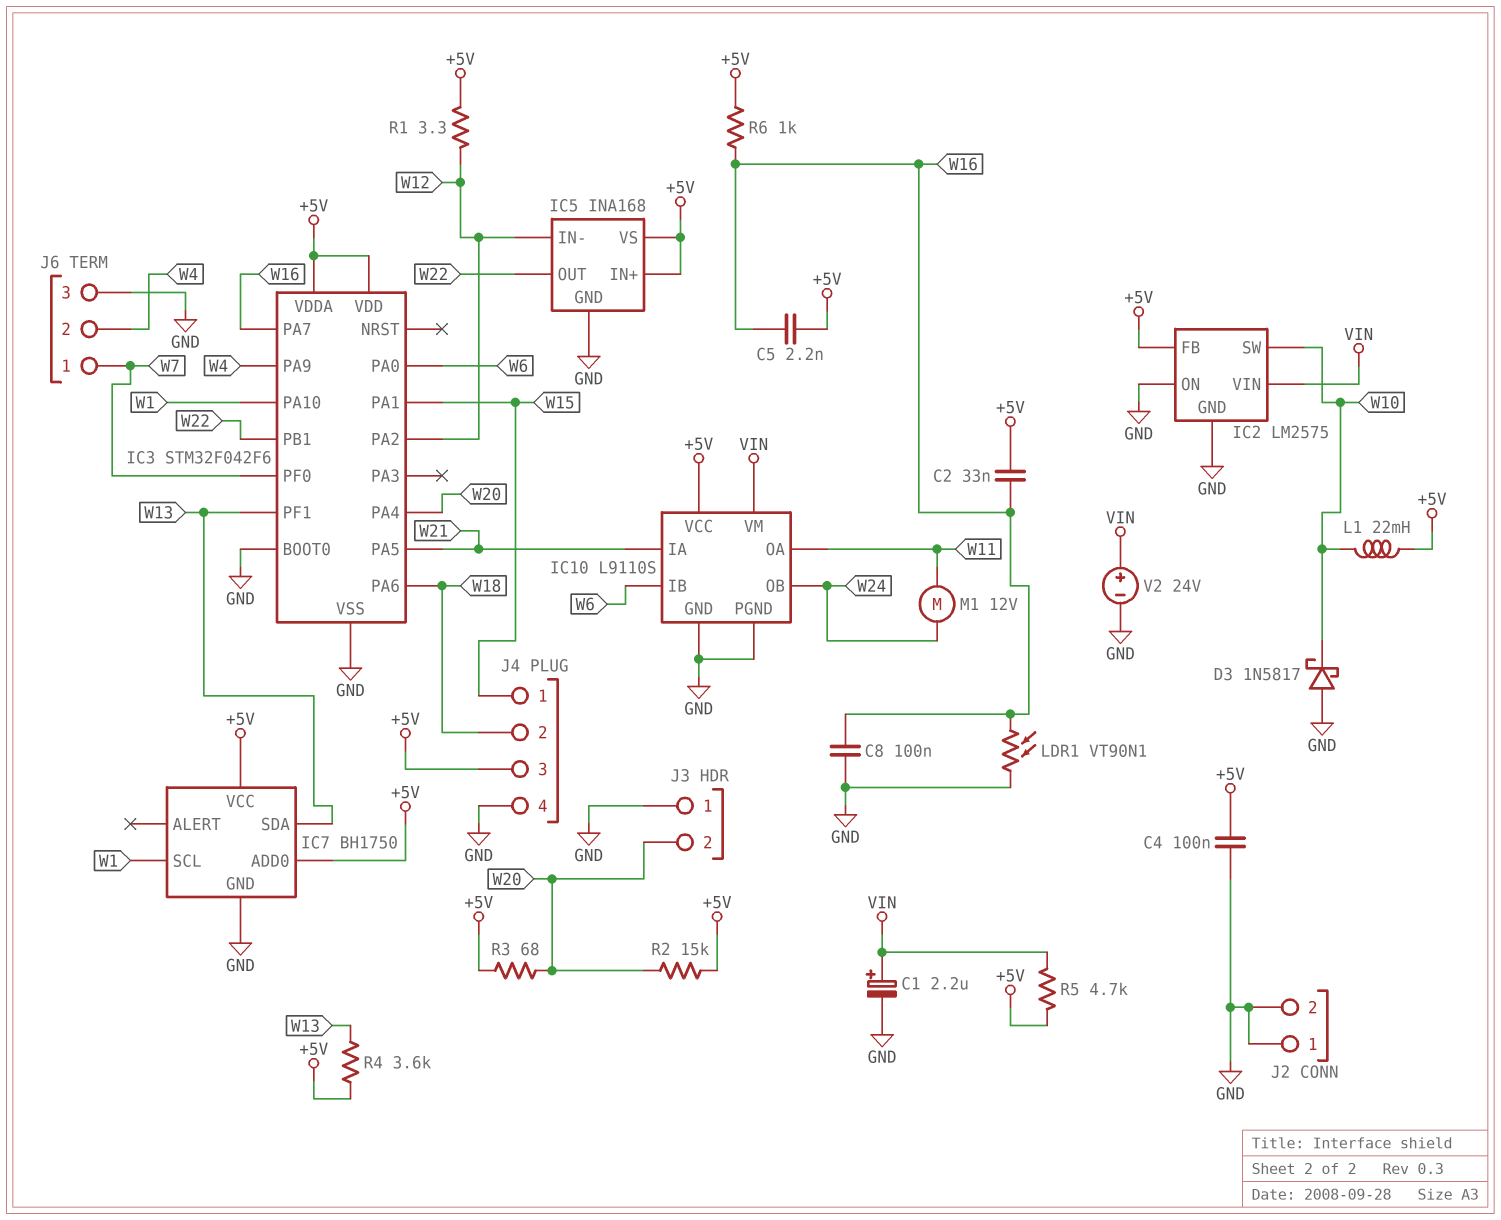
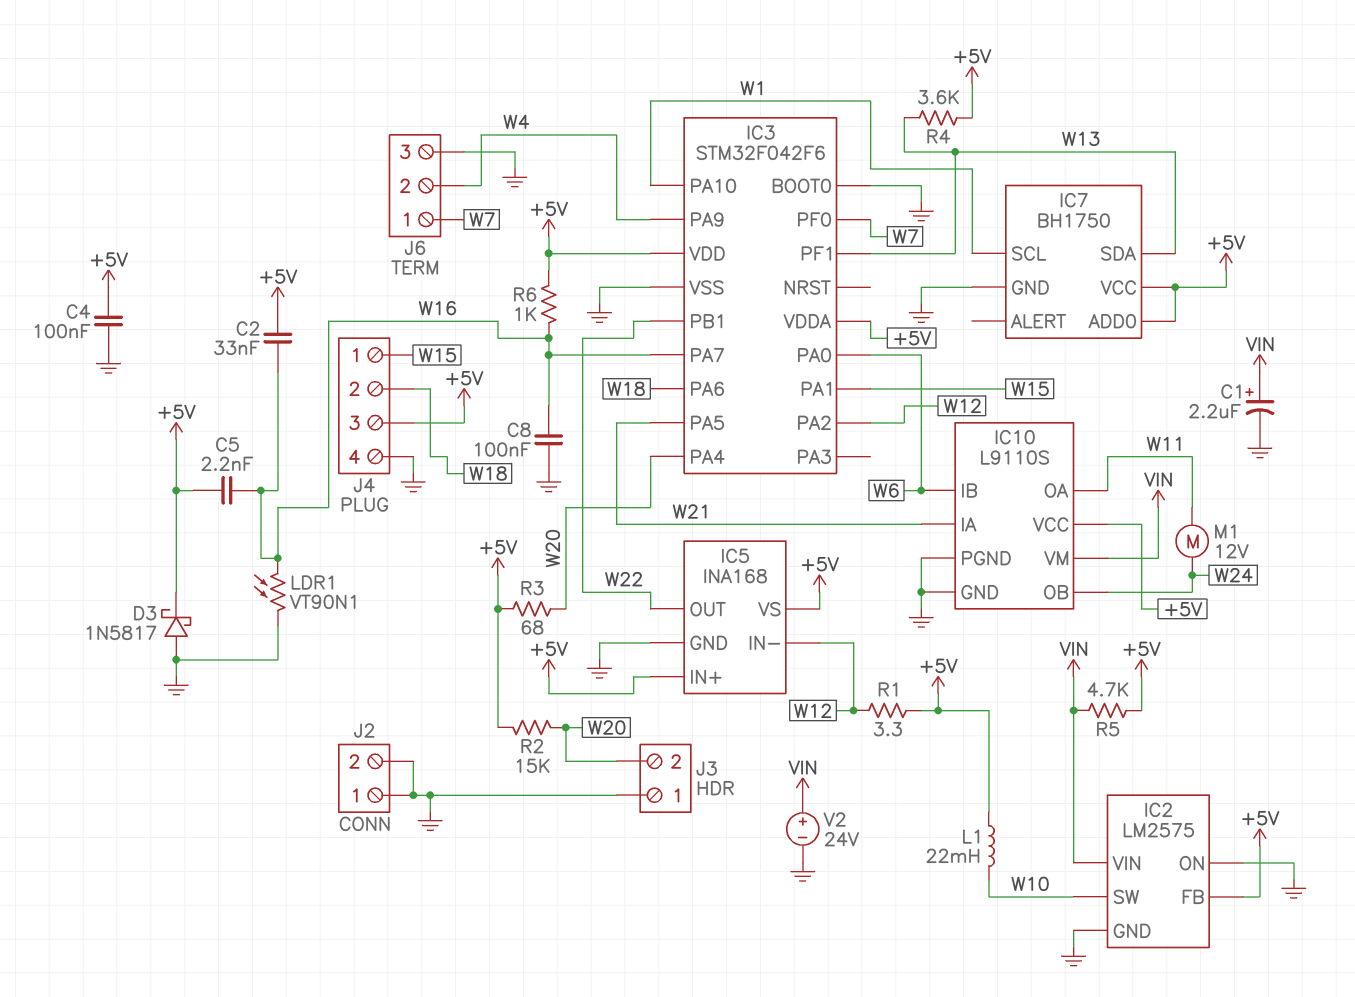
D3: schottky 1N5817 (A GND, K W10) -> schottky 1N5817 (A GND, K +5V)

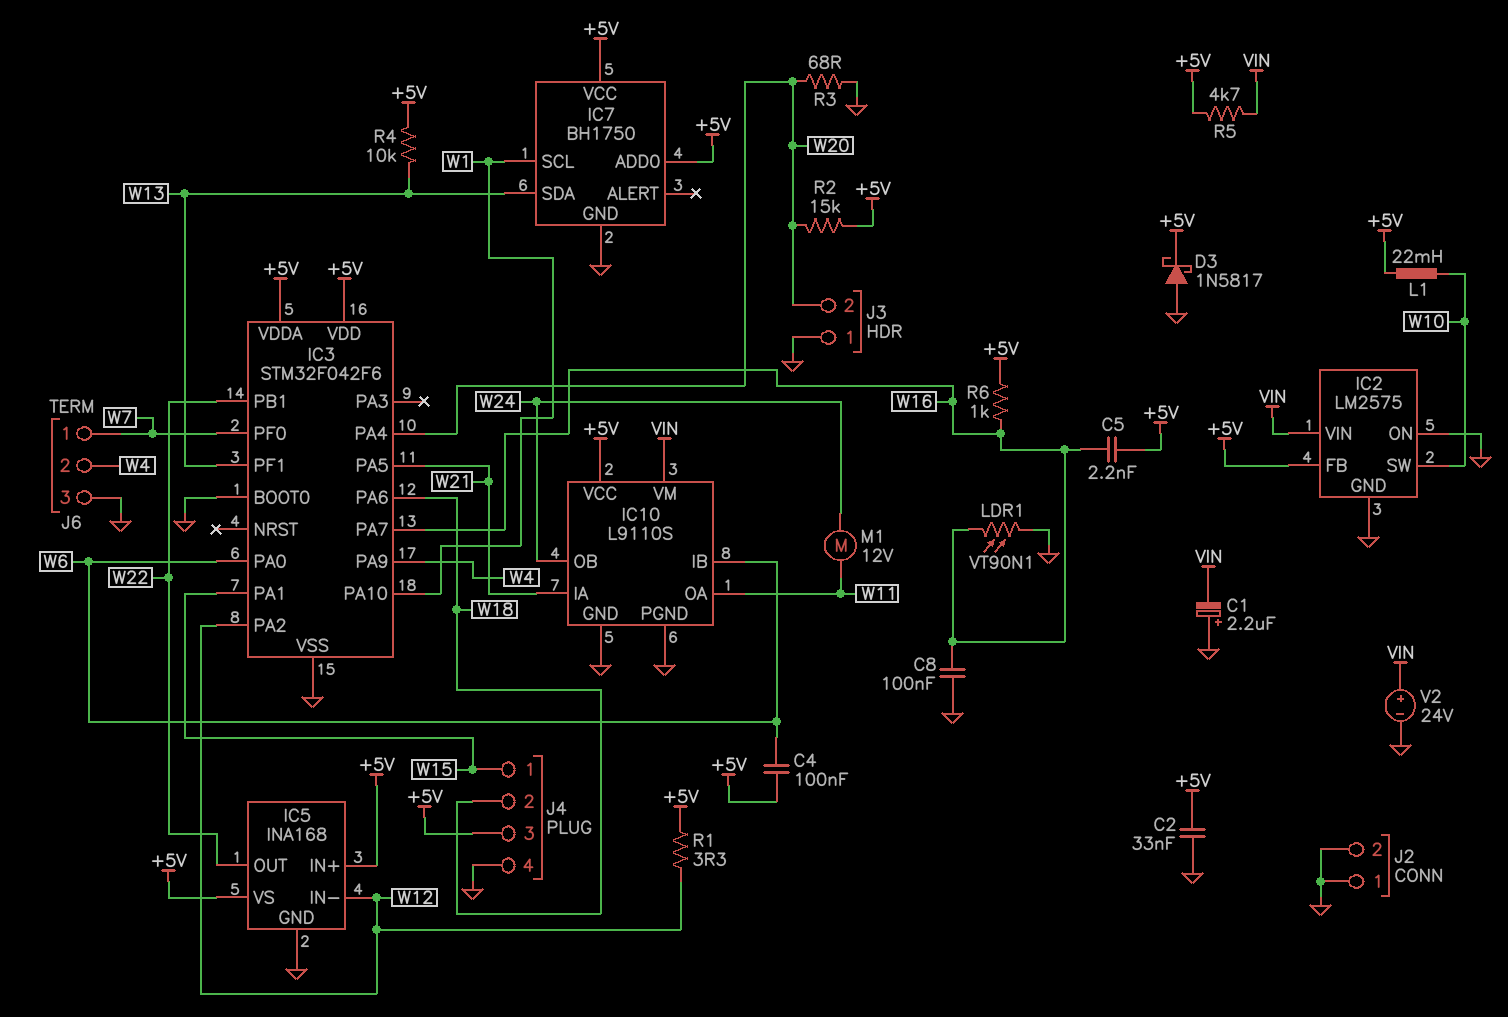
C1: 2.2uF (plus VIN, minus GND) -> 2.2uF (plus GND, minus VIN)
C2: 33nF (+5V, W16) -> 33nF (+5V, GND)
C4: 100nF (+5V, GND) -> 100nF (+5V, W6)
R3: 68 (+5V, W20) -> 68 (GND, W20)
R4: 3.6k (+5V, W13) -> 10k (+5V, W13)

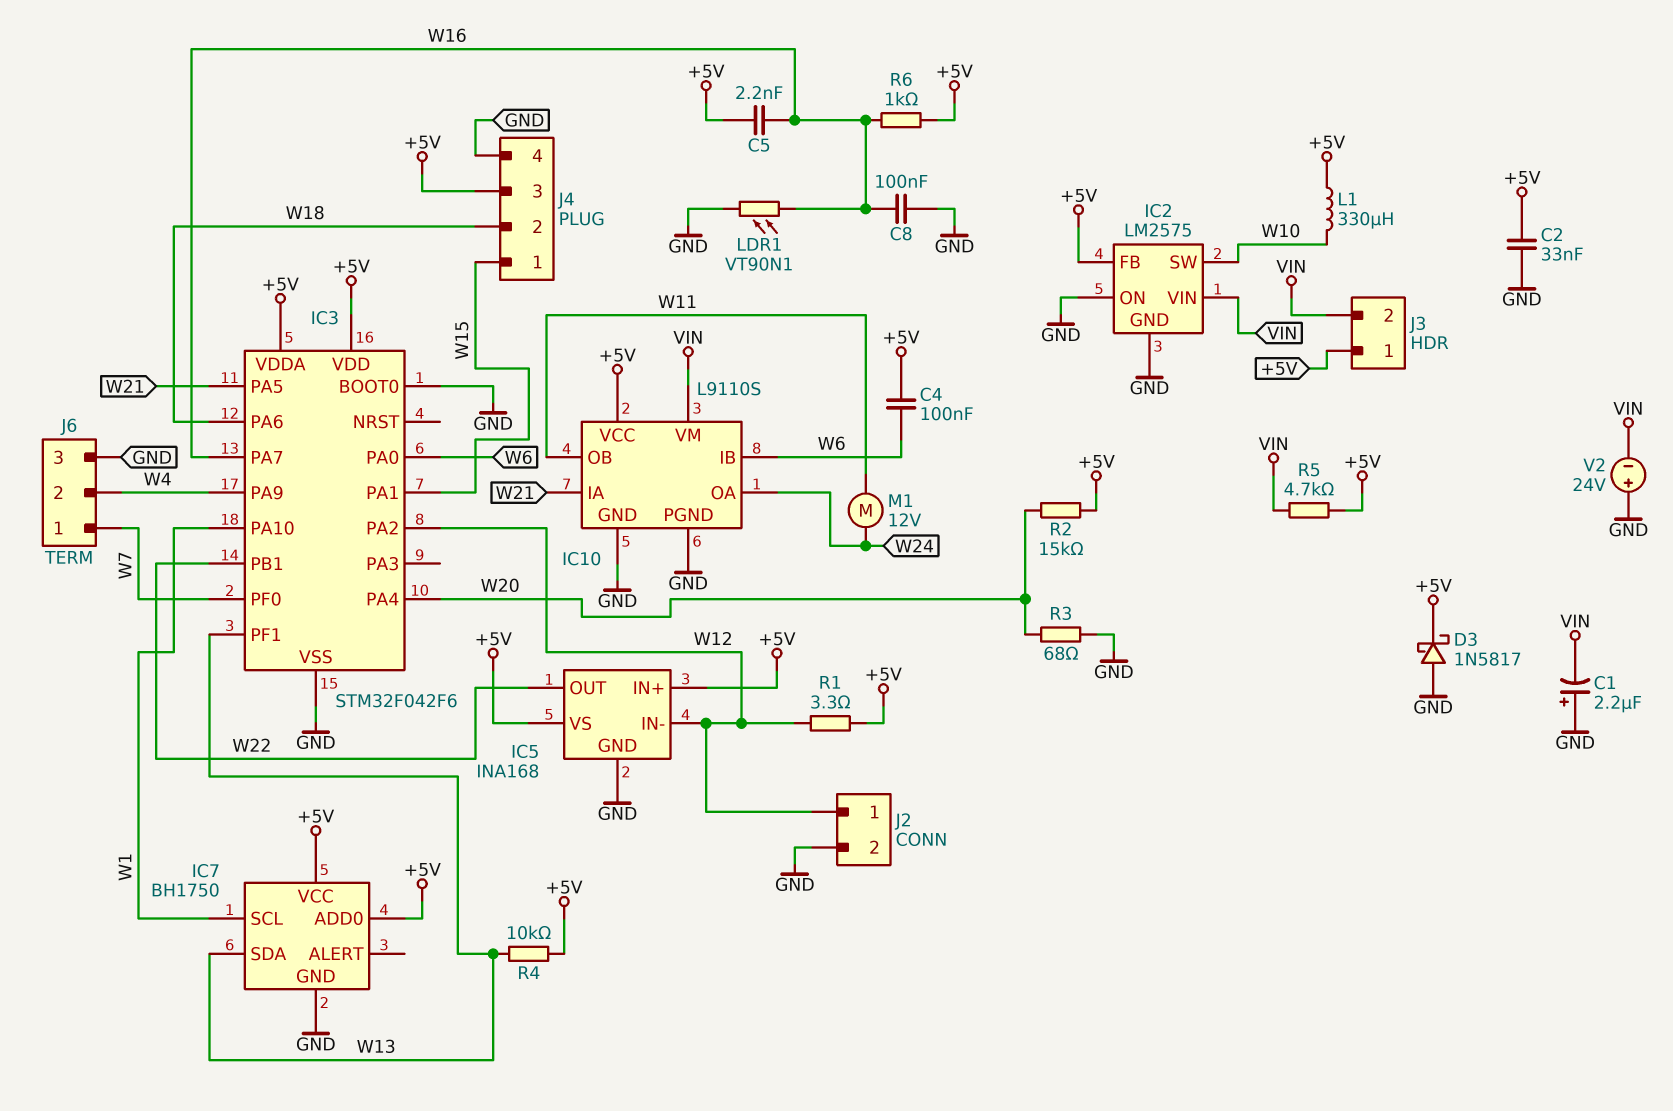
IC10 pin OA: W11 -> W24
IC10 pin OB: W24 -> W11
J2 pin 1: GND -> W12
J3 pin 1: GND -> +5V
J3 pin 2: W20 -> VIN
L1: 22mH (+5V, W10) -> 330uH (+5V, W10)
V2: 24V (plus VIN, minus GND) -> 24V (plus GND, minus VIN)

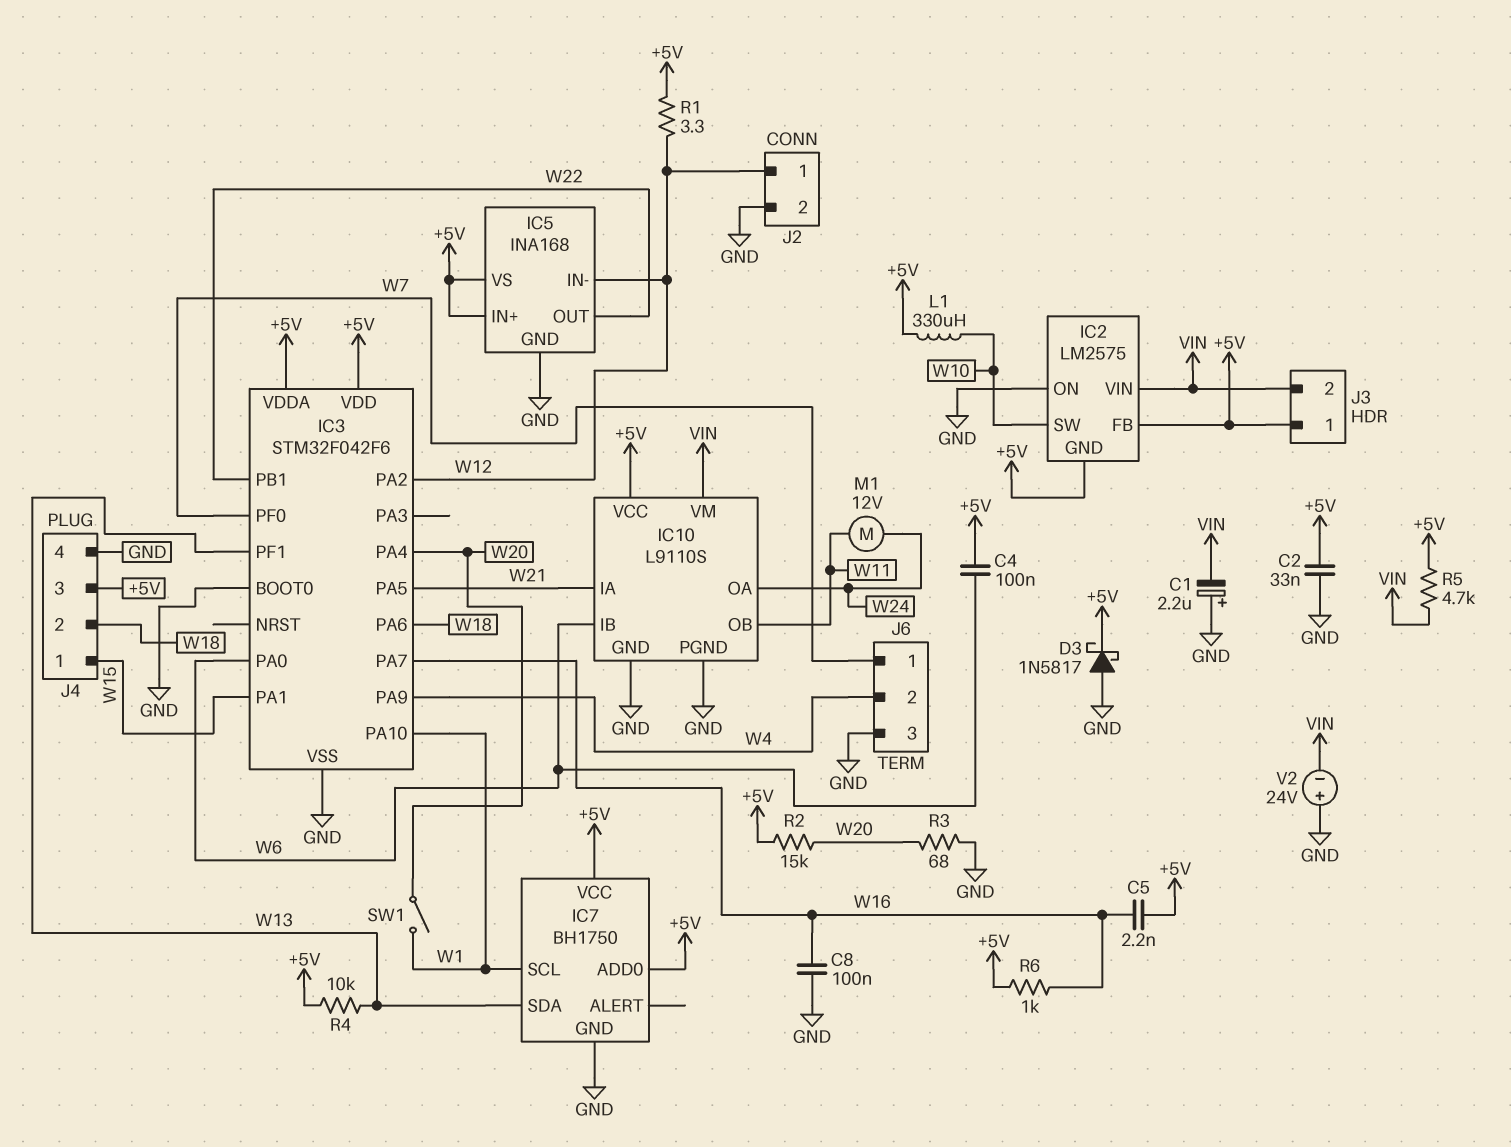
IC2 pin GND: GND -> +5V
LDR1: VT90N1 (GND, W16) -> none
SW1: none -> switch (W1, W20)

